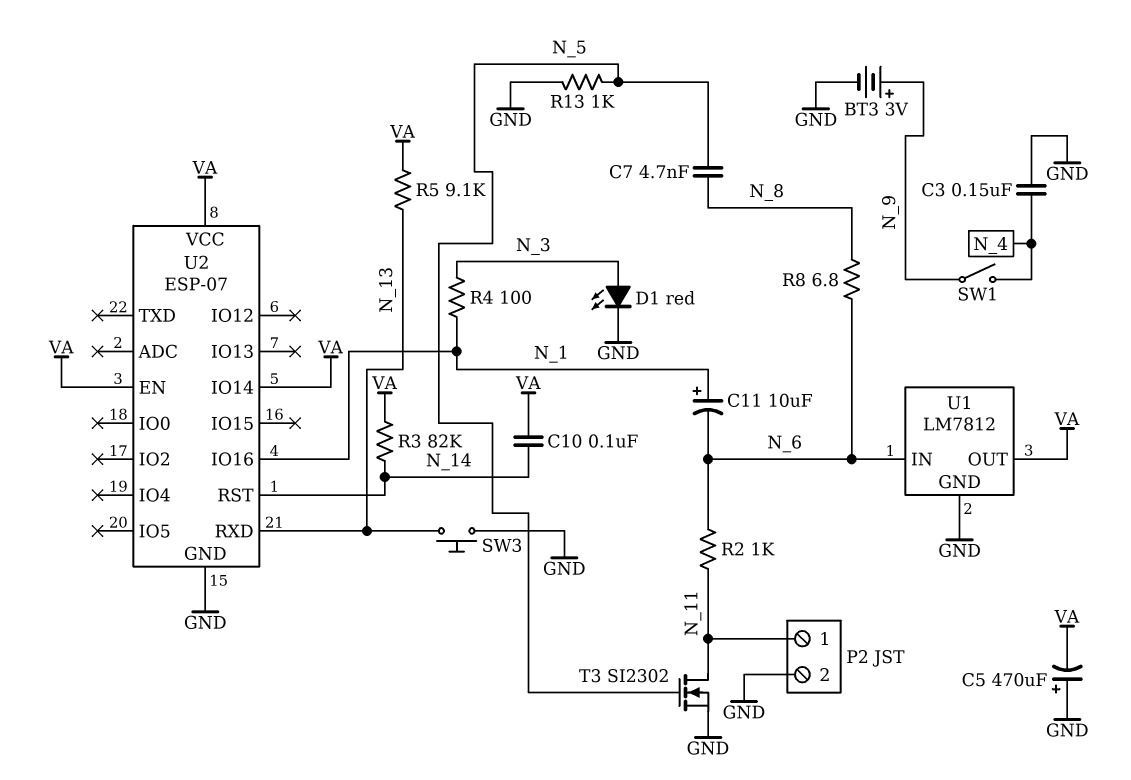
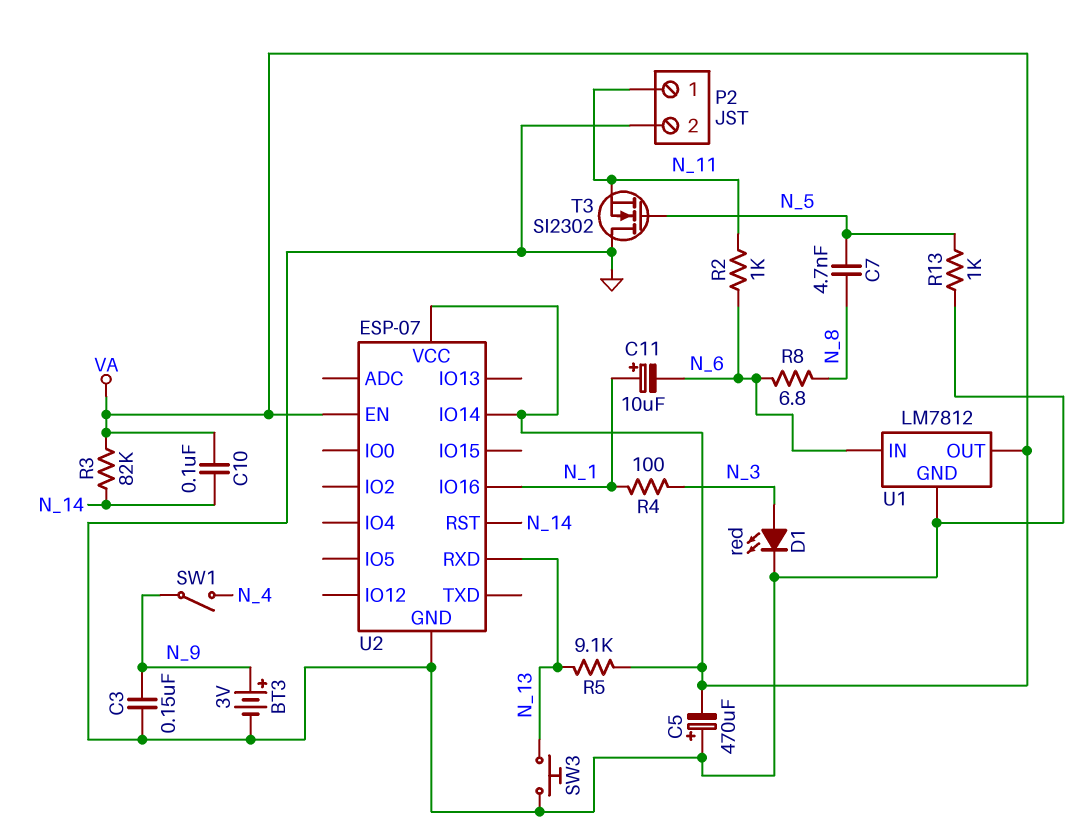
C3: 150nF (GND, N_4) -> 150nF (GND, N_9)
T3: NMOS SI2302 (G N_5, D N_11, S GND) -> NMOS SI2302 (G N_5, D GND, S N_11)

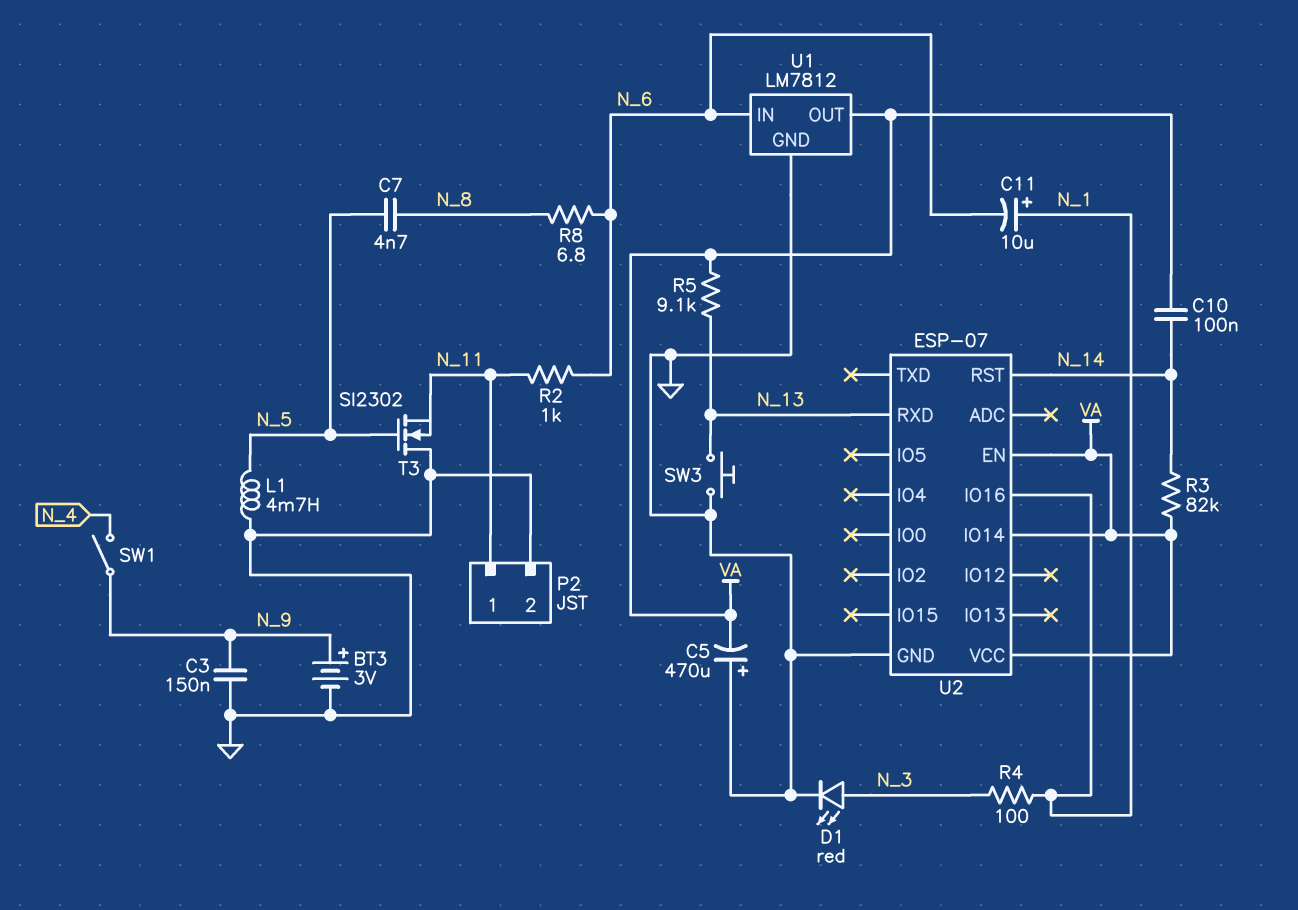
L1: none -> 4.7mH (GND, N_5)
R13: 1k (GND, N_5) -> none

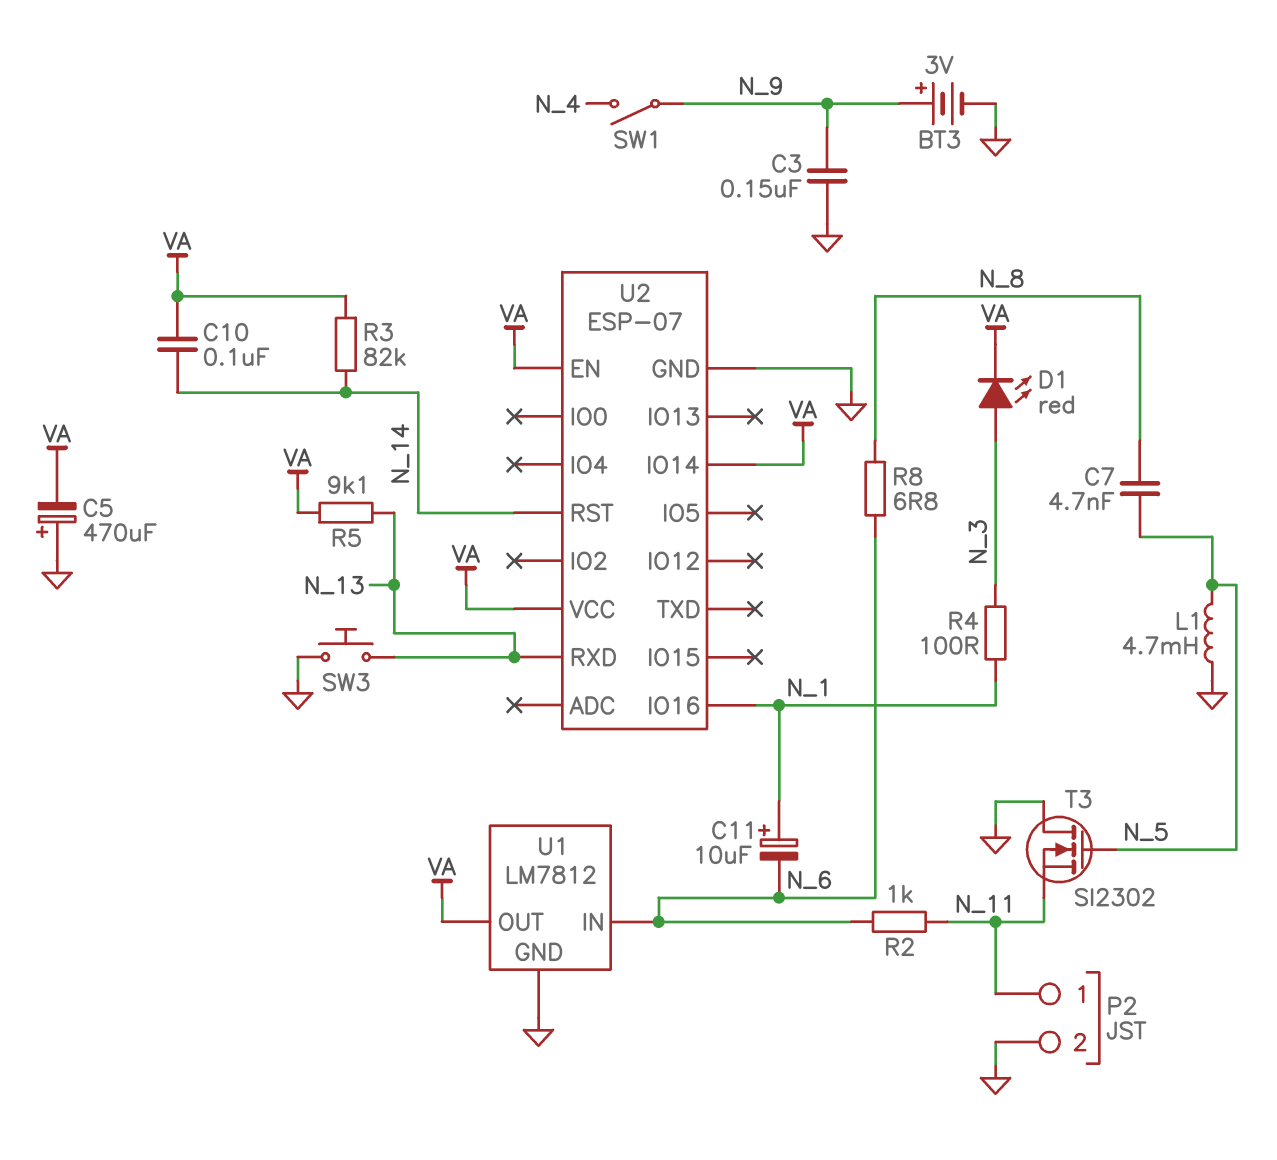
D1: LED red (A N_3, K GND) -> LED red (A N_3, K VA)

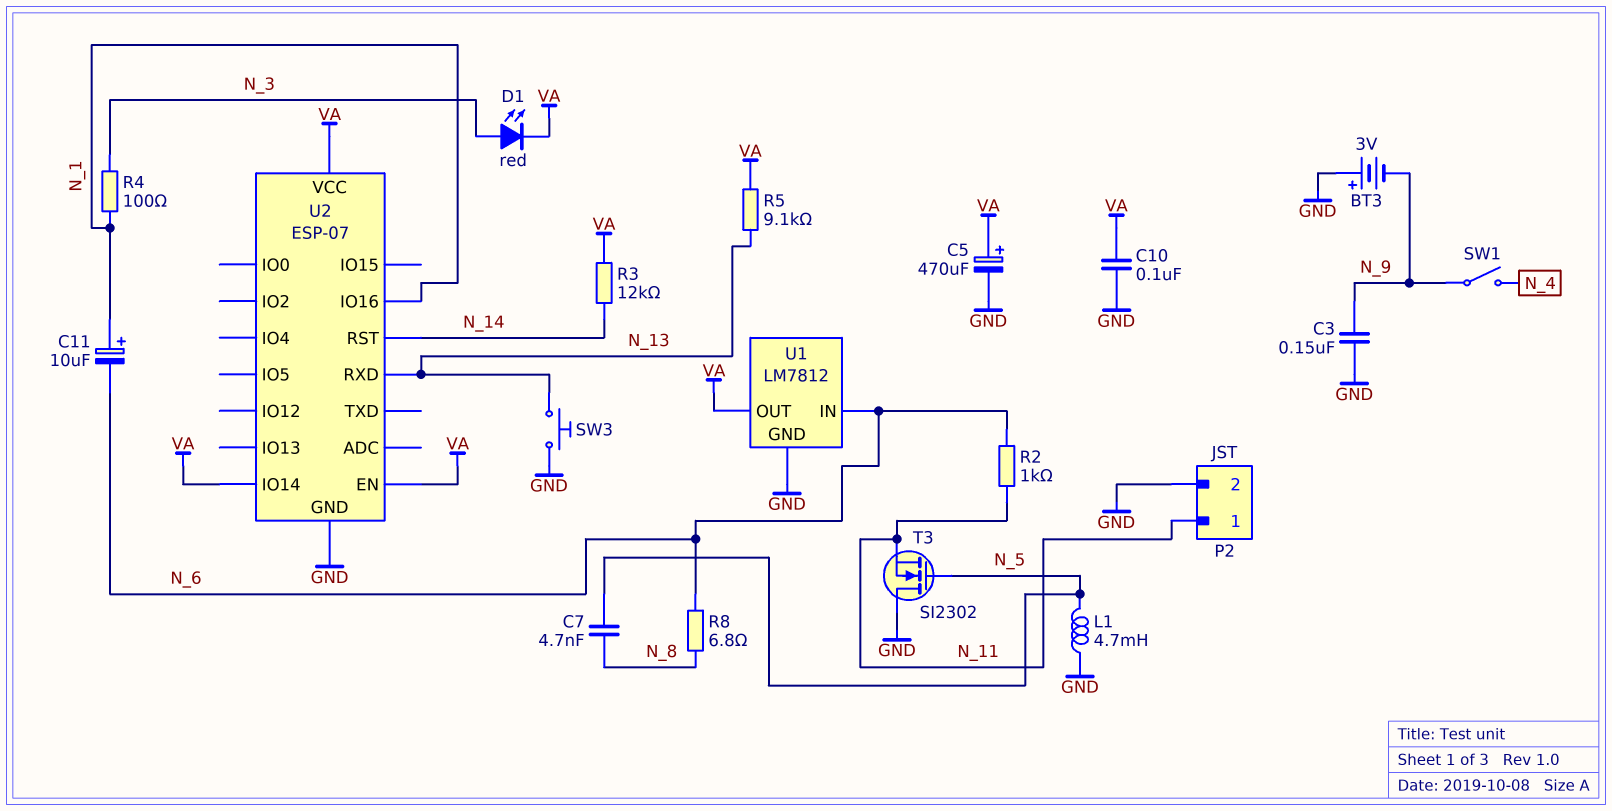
BT3: 3V (plus N_9, minus GND) -> 3V (plus GND, minus N_9)
C5: 470uF (plus GND, minus VA) -> 470uF (plus VA, minus GND)
C10: 100nF (N_14, VA) -> 100nF (GND, VA)
R3: 82k (N_14, VA) -> 12k (N_14, VA)

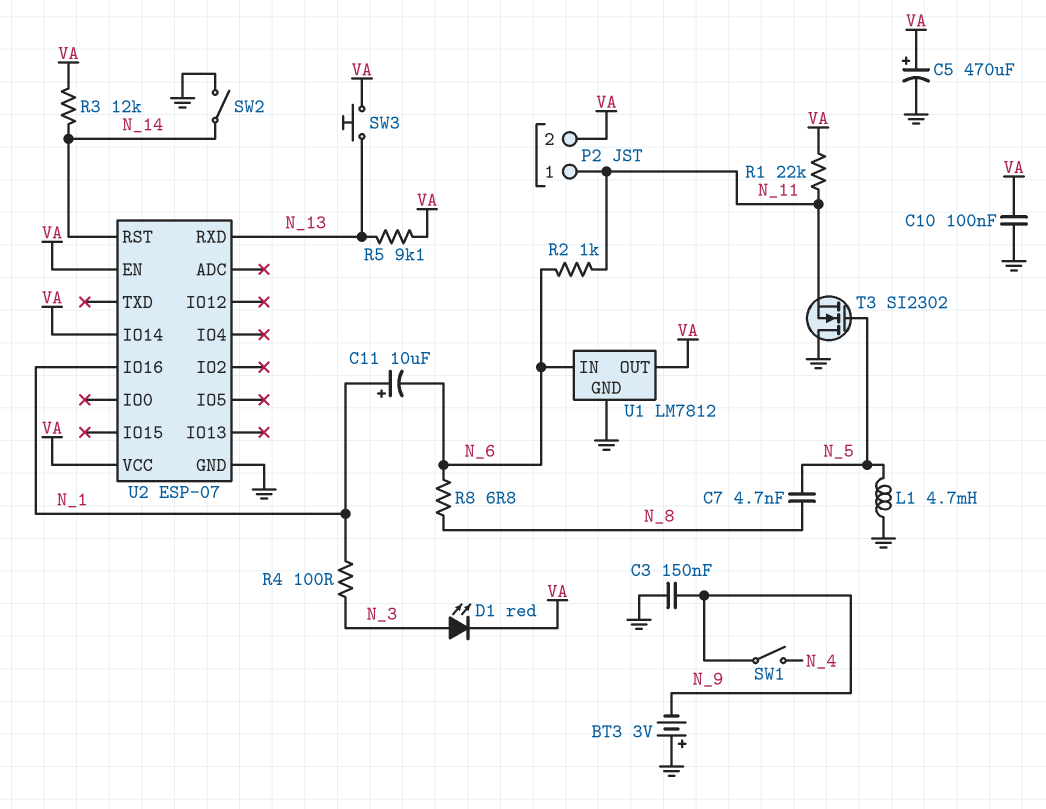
P2 pin 2: GND -> VA
R1: none -> 22k (N_11, VA)
SW2: none -> switch (GND, N_14)
SW3: button (GND, N_13) -> button (N_13, VA)

